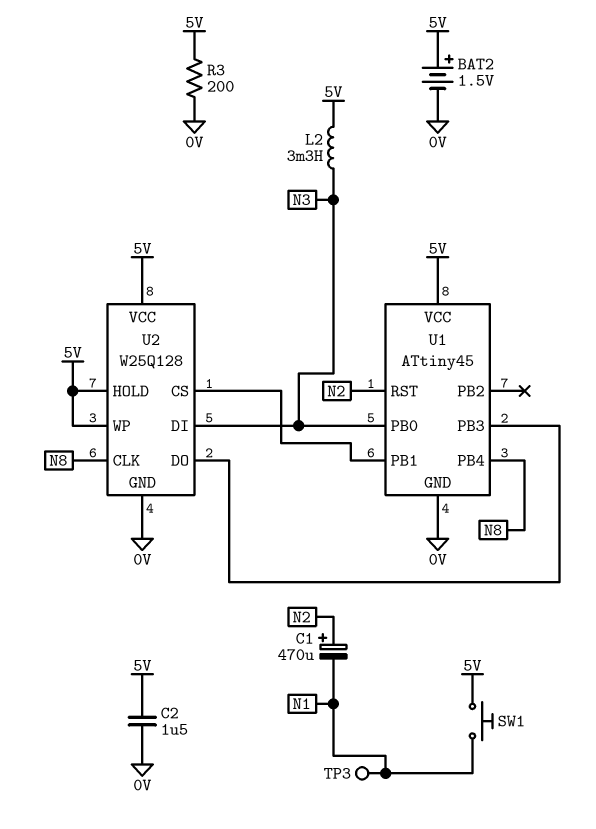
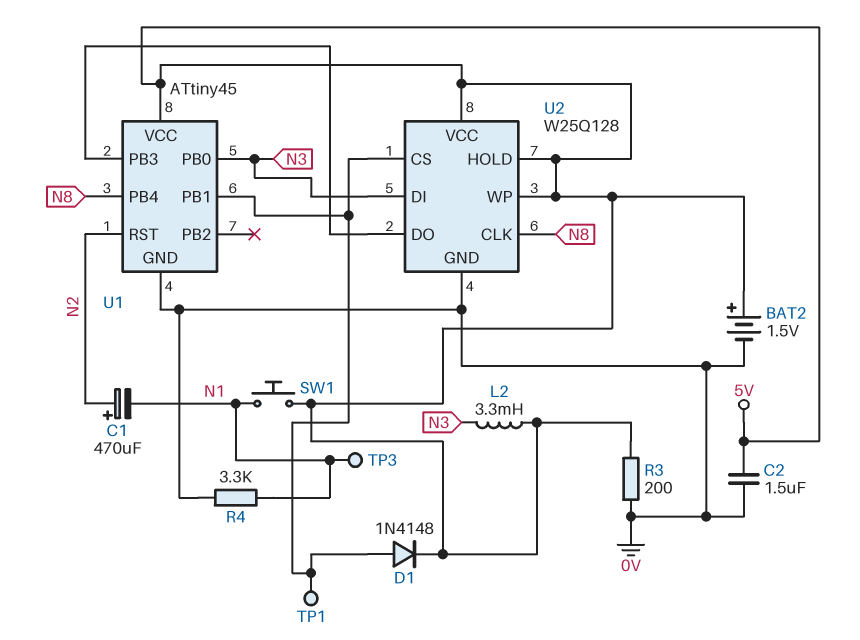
D1: none -> diode 1N4148 (A U1/PB1, K 5V)
R4: none -> 3.3k (0V, N1)
TP1: none -> test point (U1/PB1)

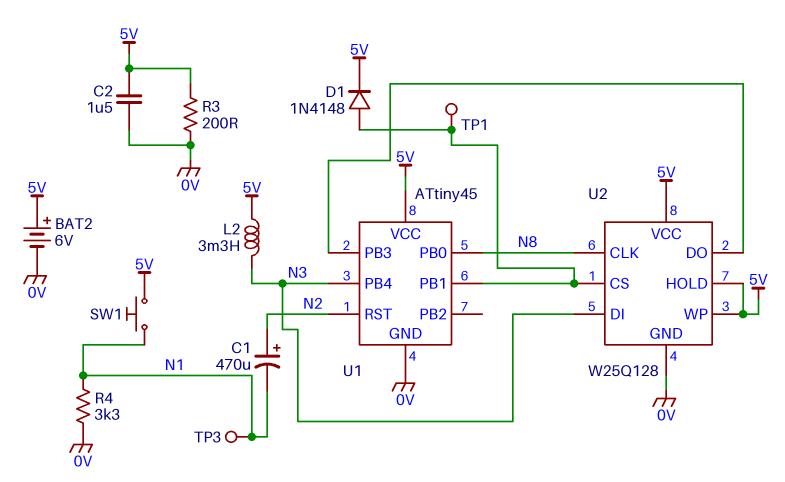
BAT2: 1.5V (plus 5V, minus 0V) -> 6V (plus 5V, minus 0V)
U1 pin PB0: N3 -> N8
U1 pin PB4: N8 -> N3

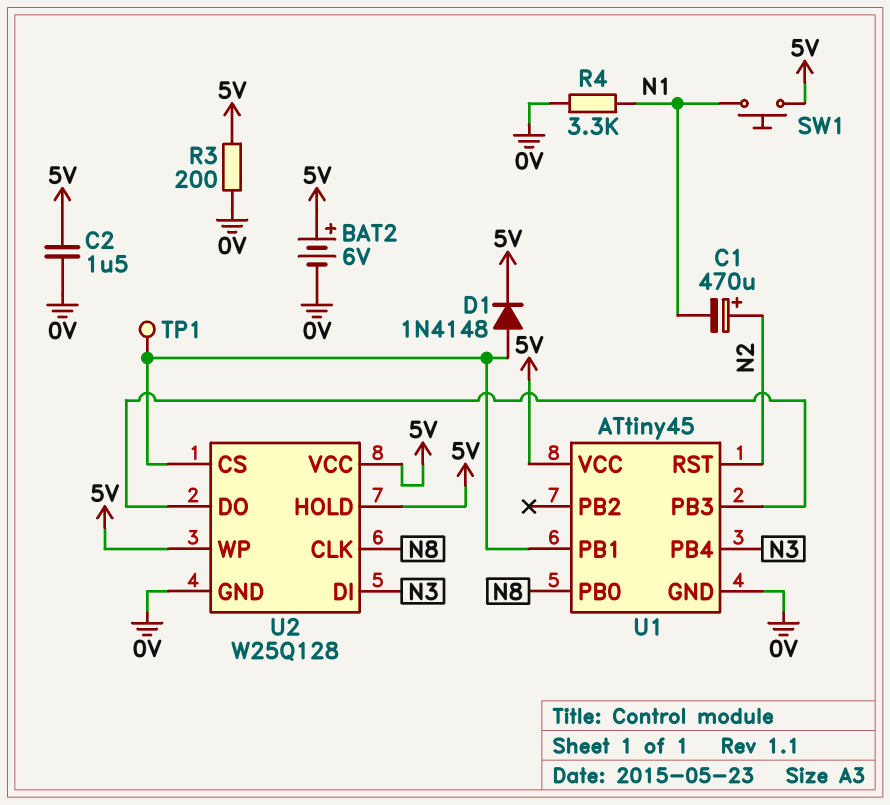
L2: 3.3mH (5V, N3) -> none
TP3: test point (N1) -> none

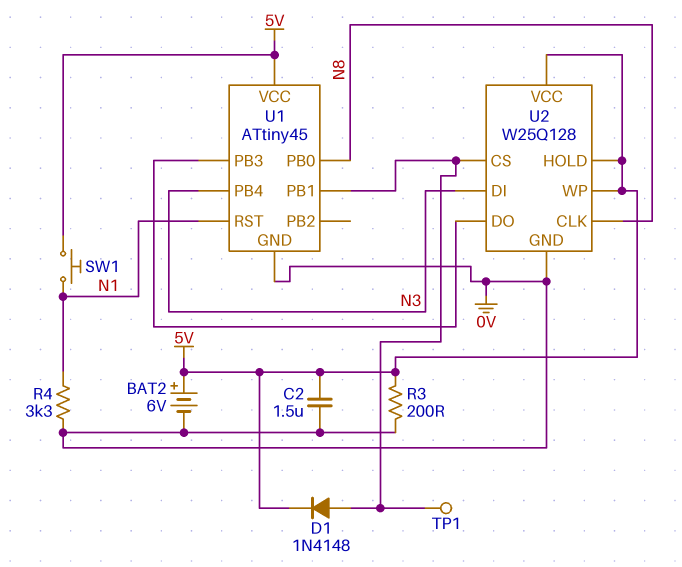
C1: 470uF (plus N2, minus N1) -> none
U1 pin RST: N2 -> N1

